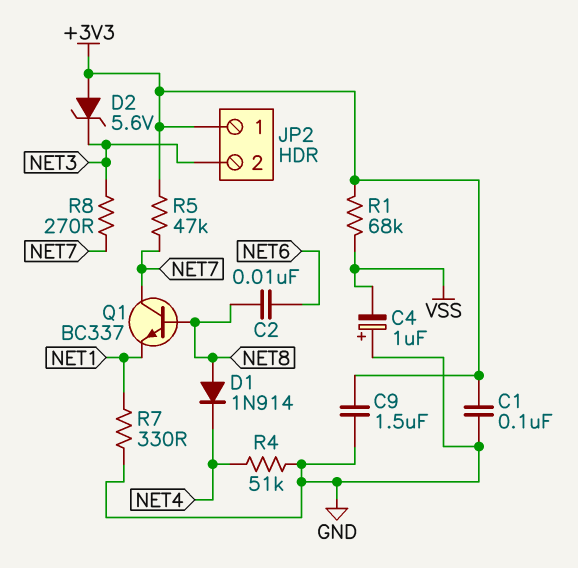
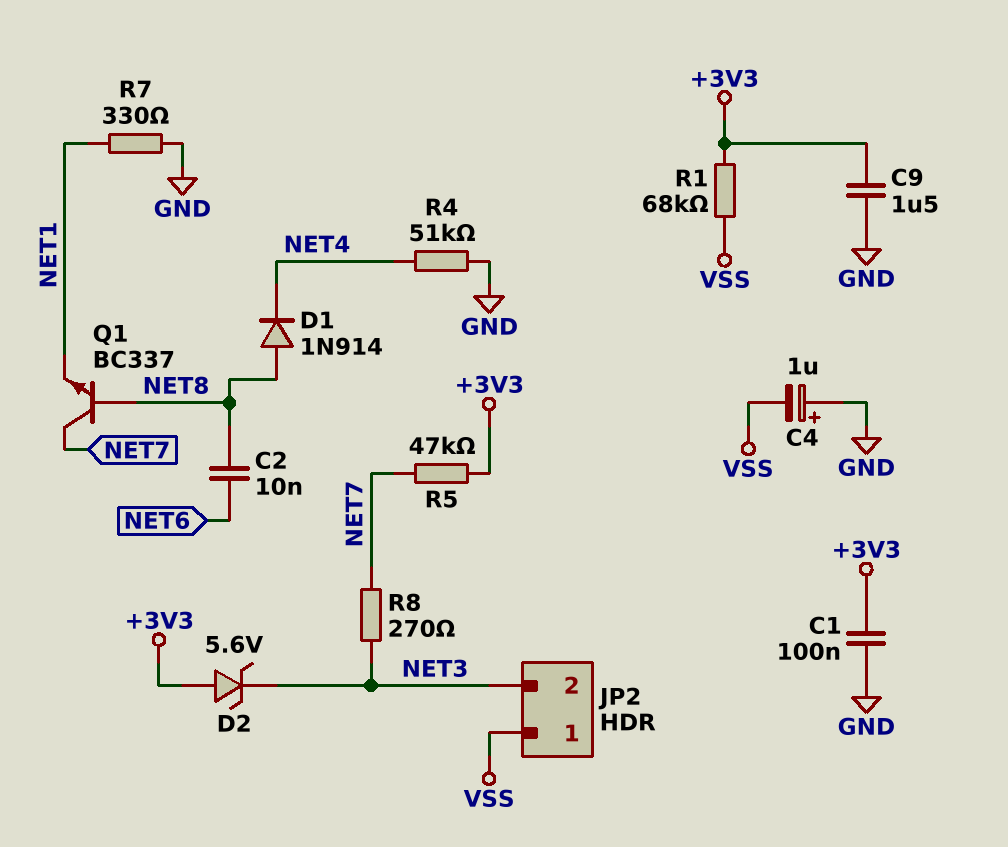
JP2 pin 1: +3V3 -> VSS

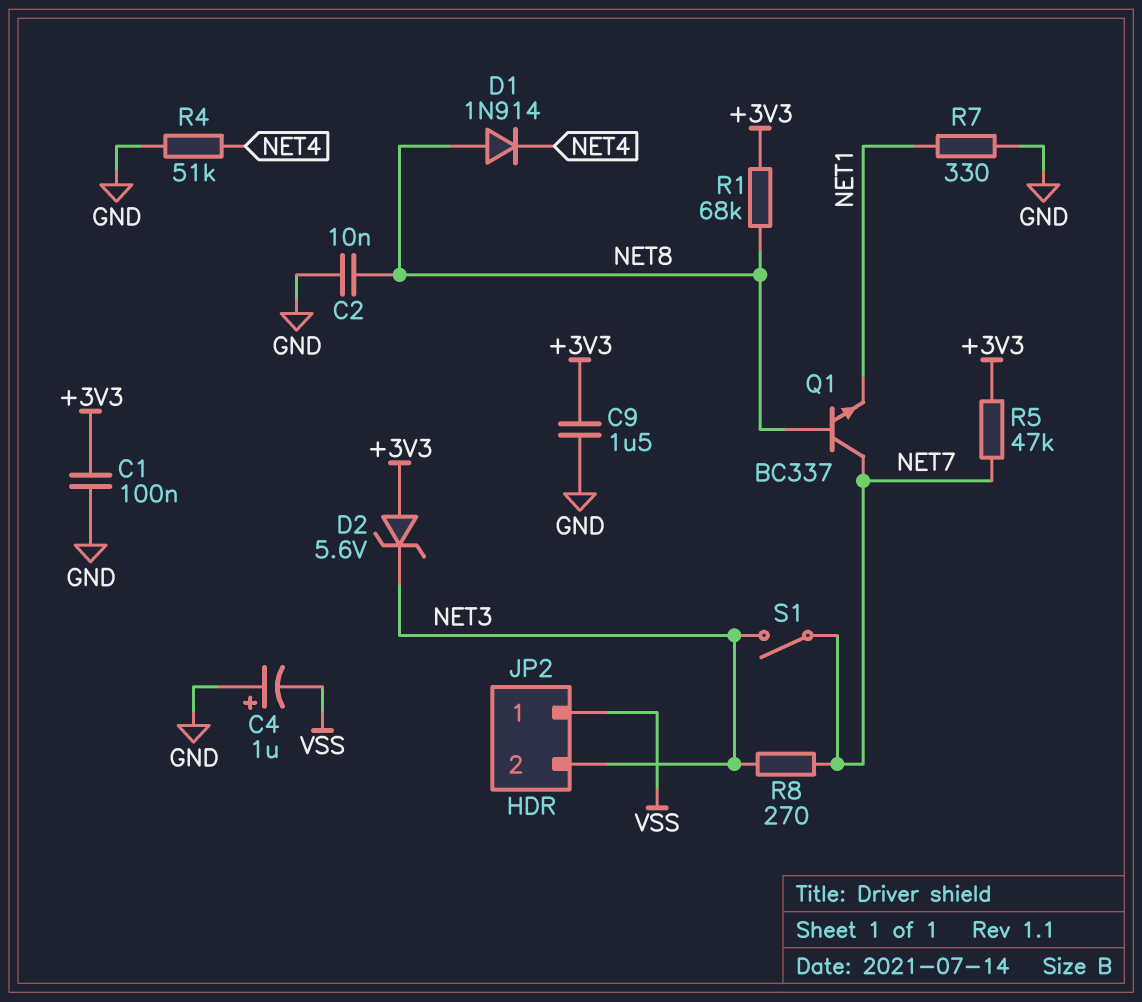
C2: 10nF (NET6, NET8) -> 10nF (GND, NET8)
R1: 68k (+3V3, VSS) -> 68k (+3V3, NET8)
S1: none -> switch (NET3, NET7)

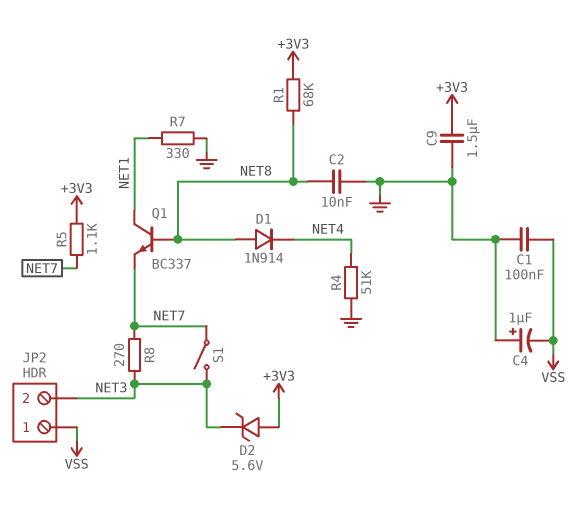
C1: 100nF (+3V3, GND) -> 100nF (GND, VSS)
Q1: NPN BC337 (B NET8, C NET7, E NET1) -> NPN BC337 (B NET8, C NET1, E NET7)
R5: 47k (+3V3, NET7) -> 1.1k (+3V3, NET7)

